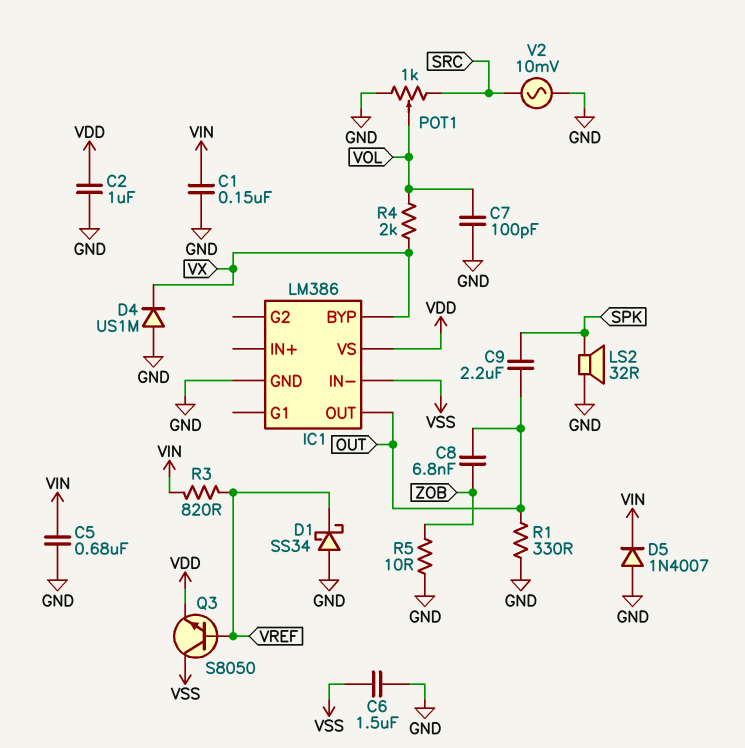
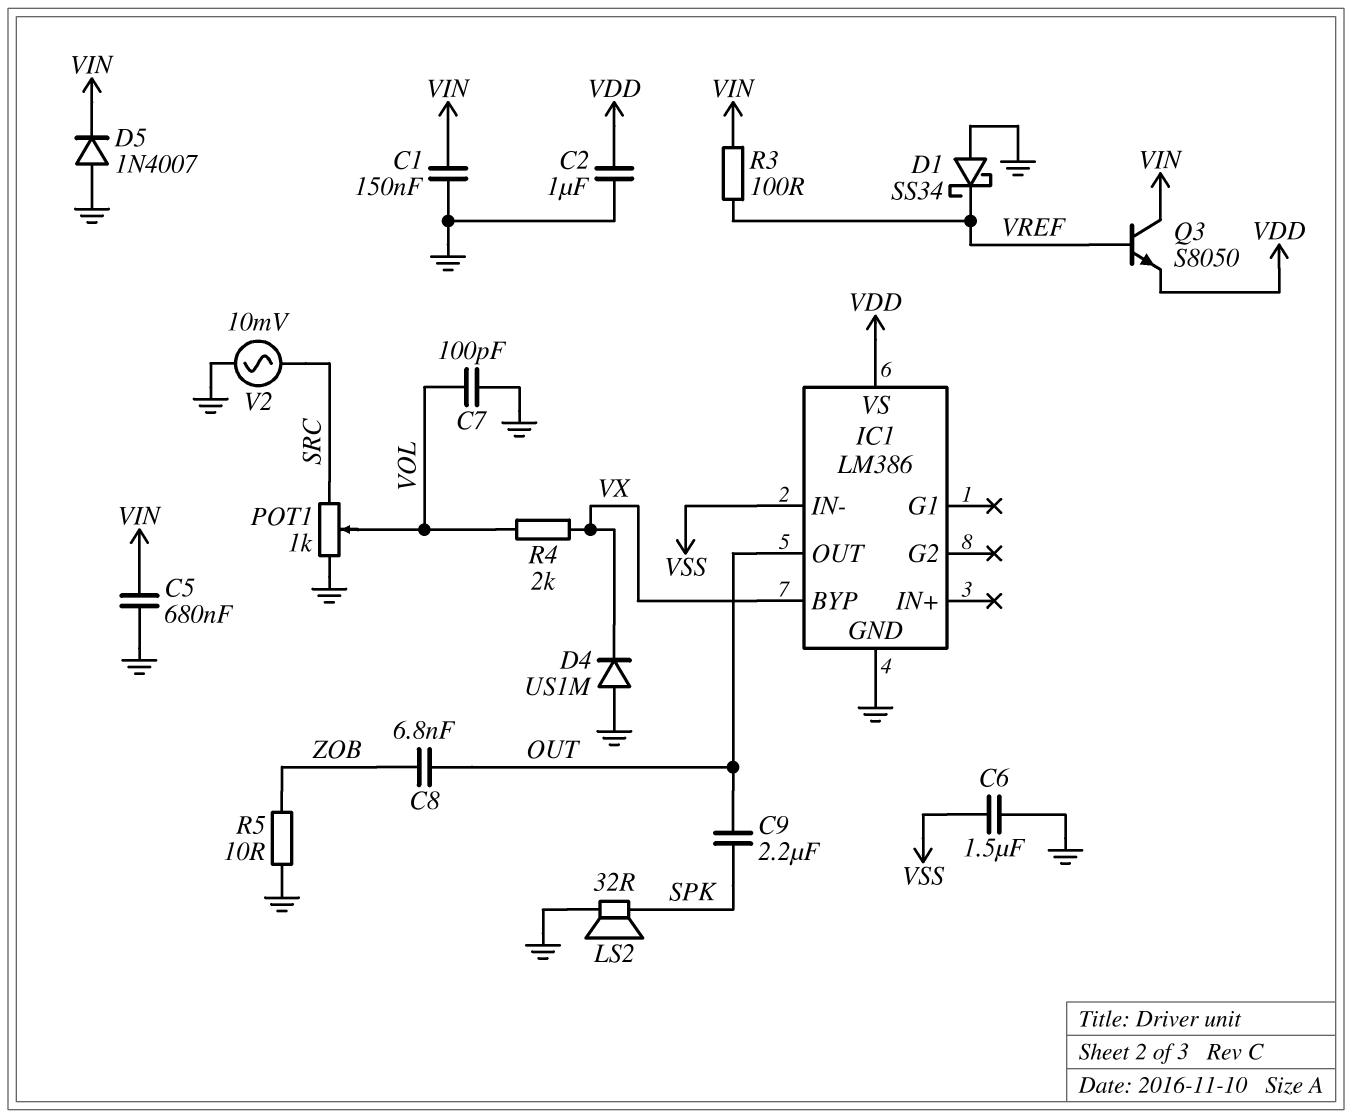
Q3: NPN S8050 (B VREF, C VSS, E VDD) -> NPN S8050 (B VREF, C VIN, E VDD)
R1: 330 (GND, OUT) -> none
R3: 820 (VIN, VREF) -> 100 (VIN, VREF)

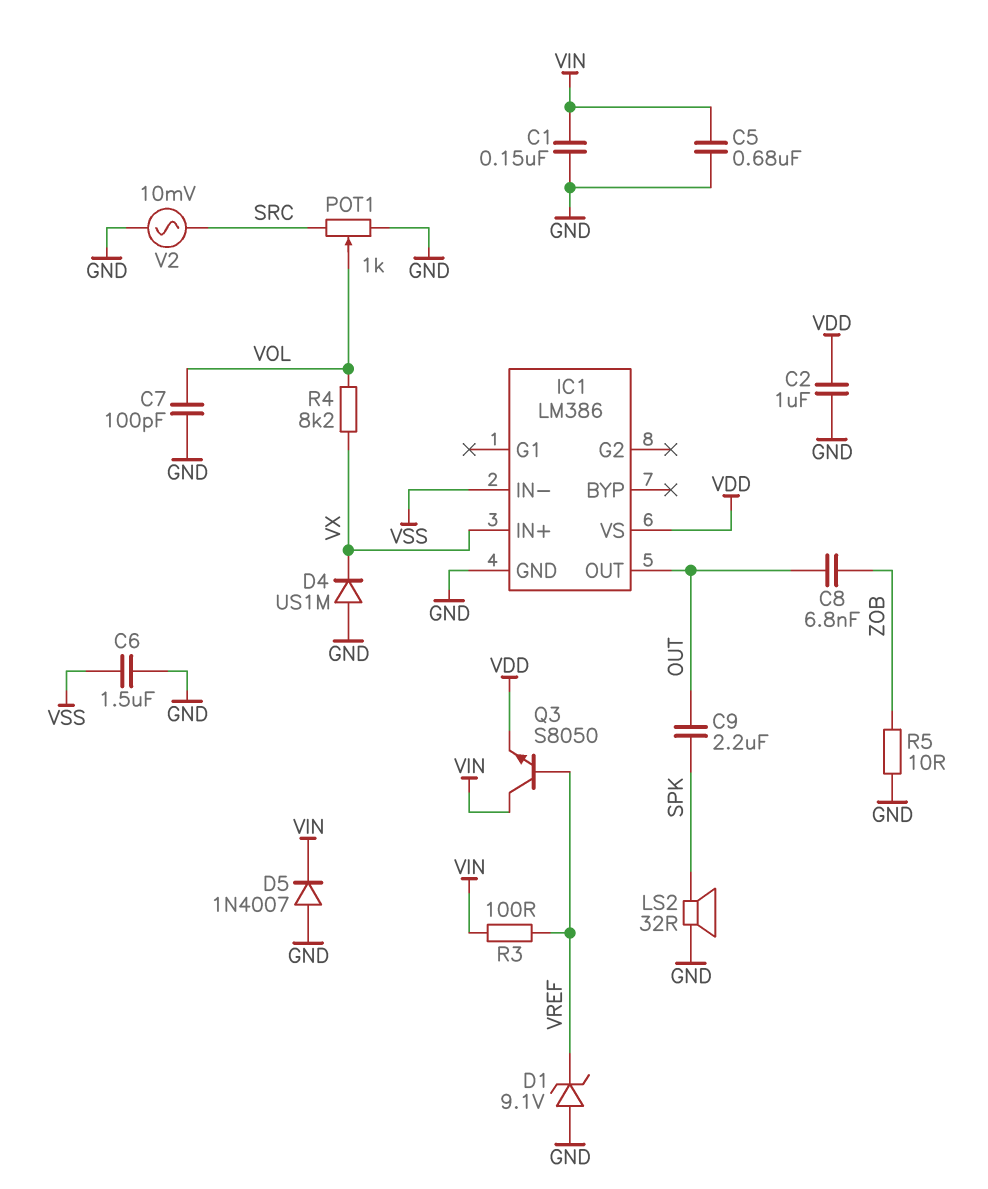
D1: schottky SS34 (A GND, K VREF) -> zener 9.1V (A GND, K VREF)
IC1 pin BYP: VX -> none
IC1 pin IN+: none -> VX
R4: 2k (VOL, VX) -> 8.2k (VOL, VX)

